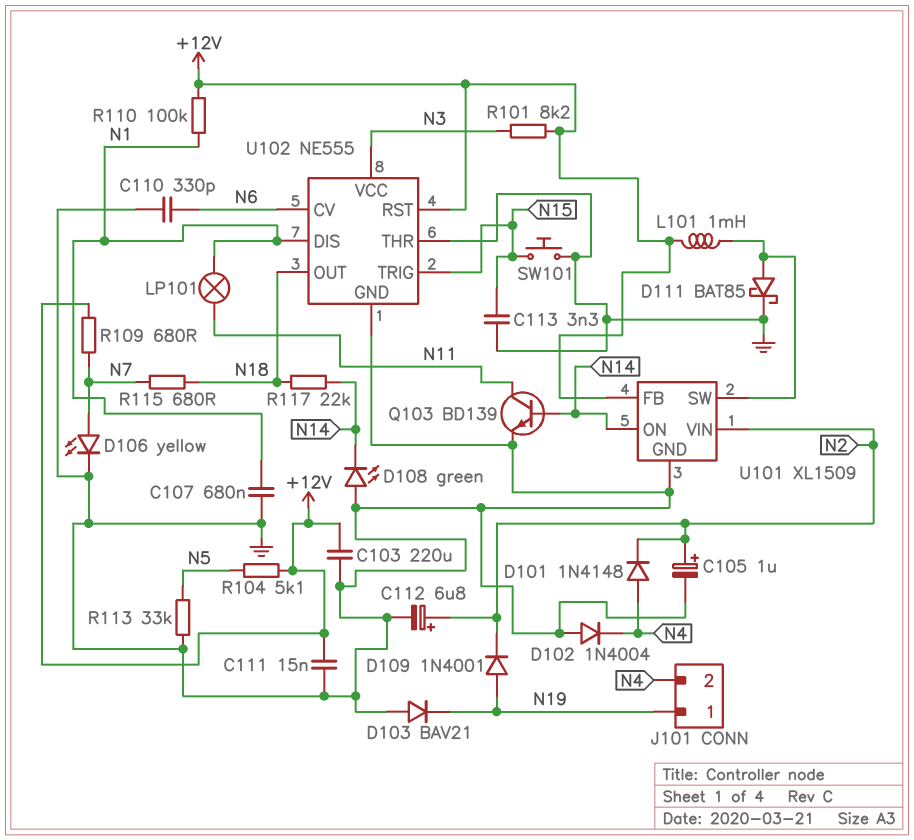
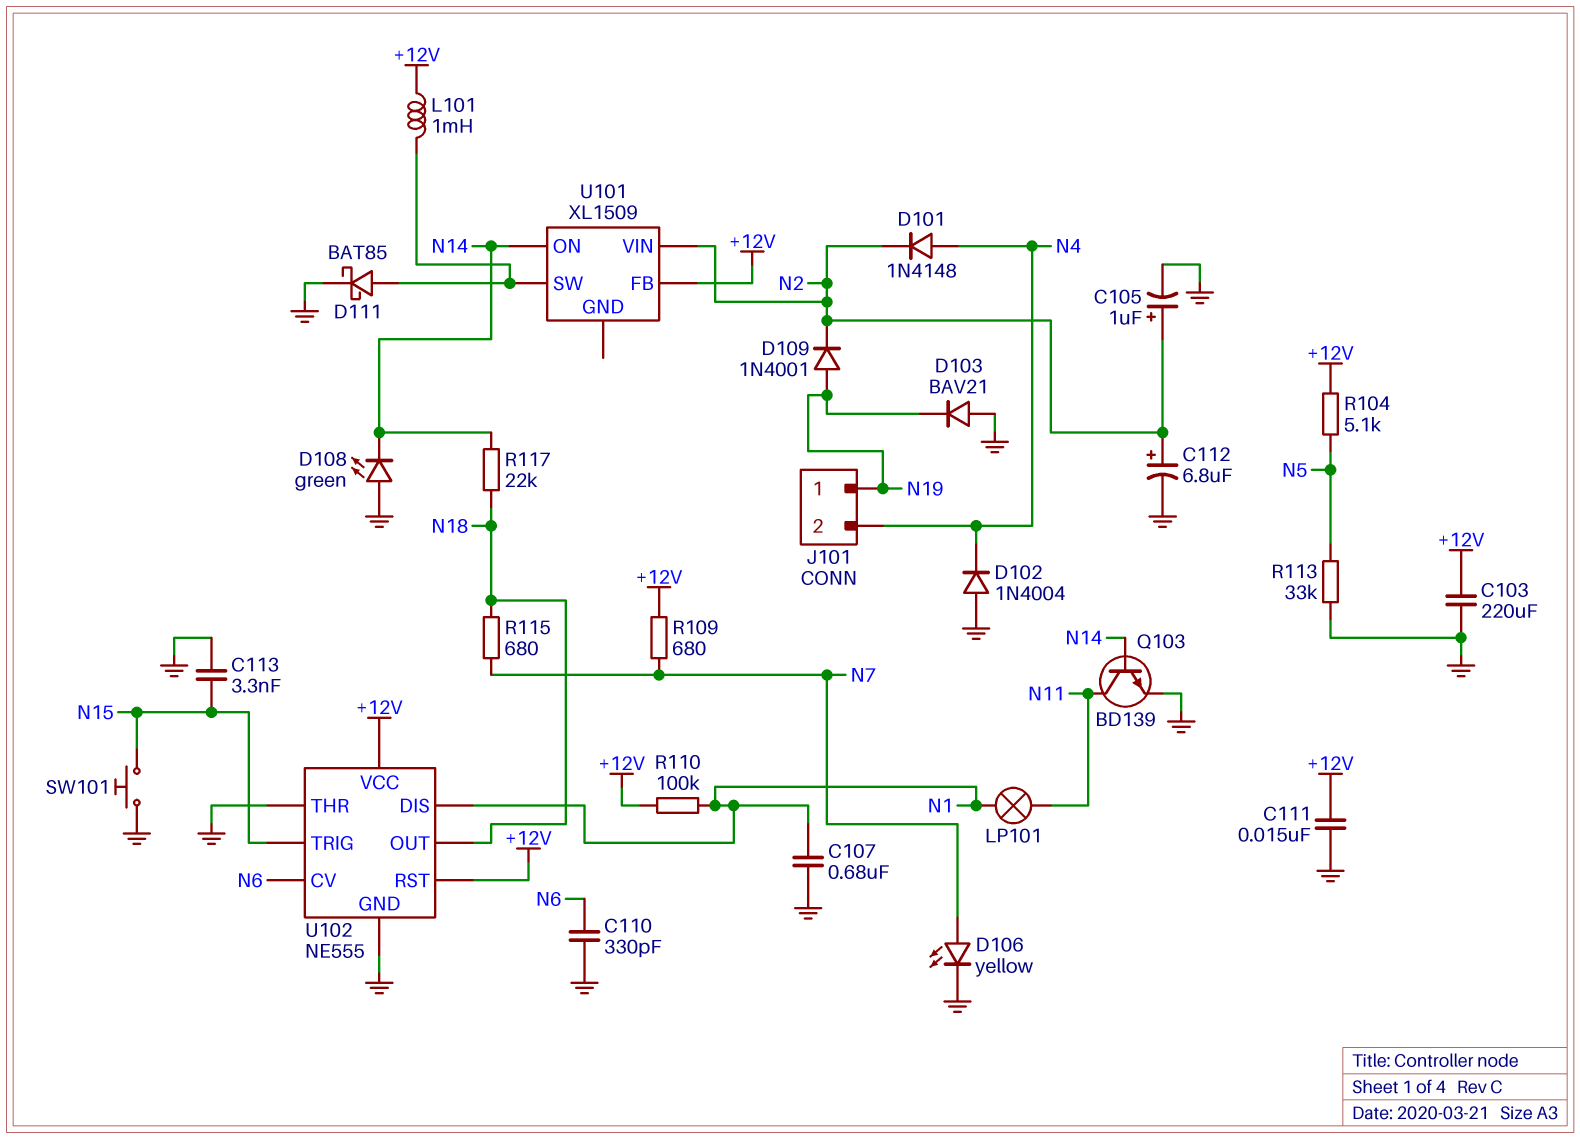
R101: 8.2k (+12V, N3) -> none
U101 pin GND: GND -> none
U102 pin VCC: N3 -> +12V

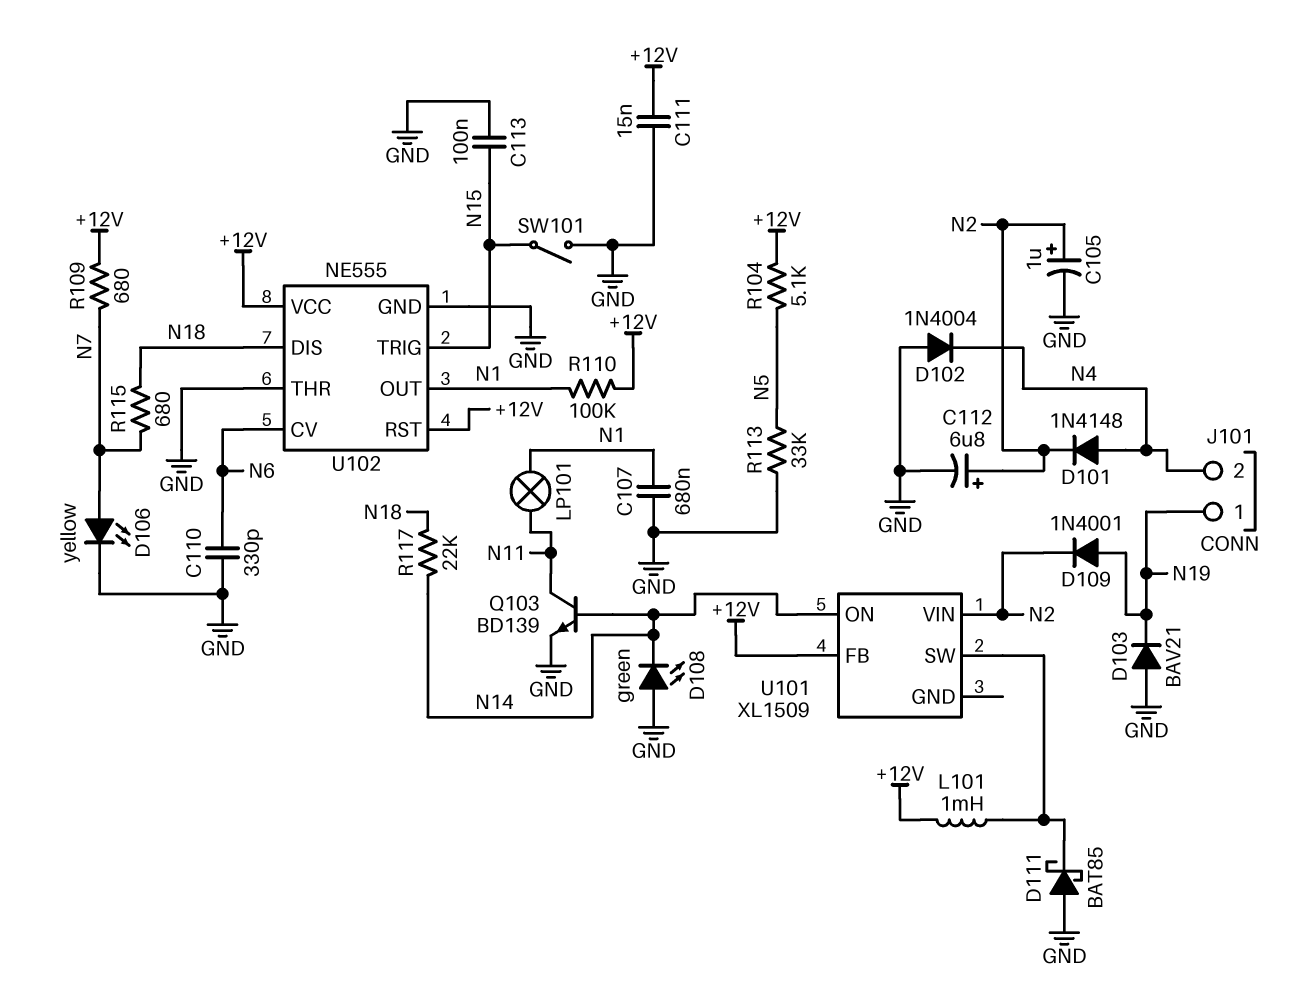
C103: 220uF (+12V, GND) -> none
C113: 3.3nF (GND, N15) -> 100nF (GND, N15)
D111: schottky BAT85 (A U101/SW, K GND) -> schottky BAT85 (A GND, K U101/SW)
SW101: button (GND, N15) -> switch (GND, N15)
U102 pin DIS: N1 -> N18
U102 pin OUT: N18 -> N1

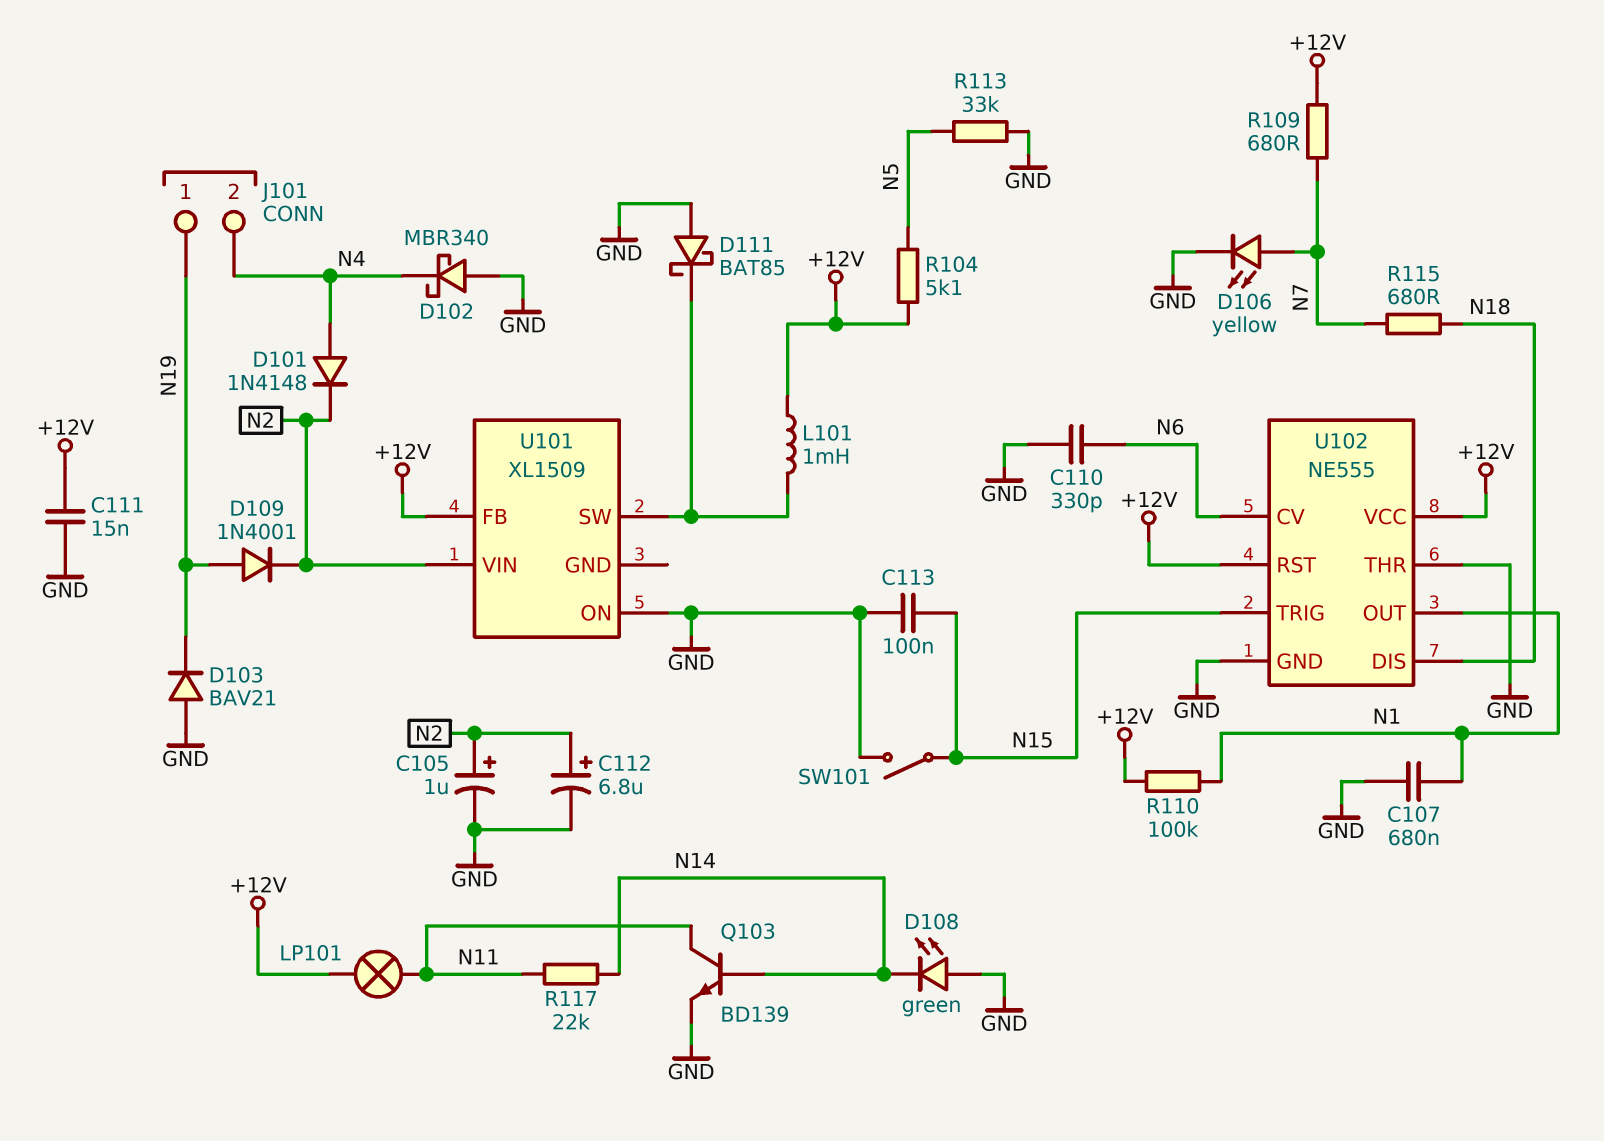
D102: diode 1N4004 (A GND, K N4) -> schottky MBR340 (A GND, K N4)
LP101: lamp (N1, N11) -> lamp (+12V, N11)
R117: 22k (N14, N18) -> 22k (N11, N14)
U101 pin ON: N14 -> GND

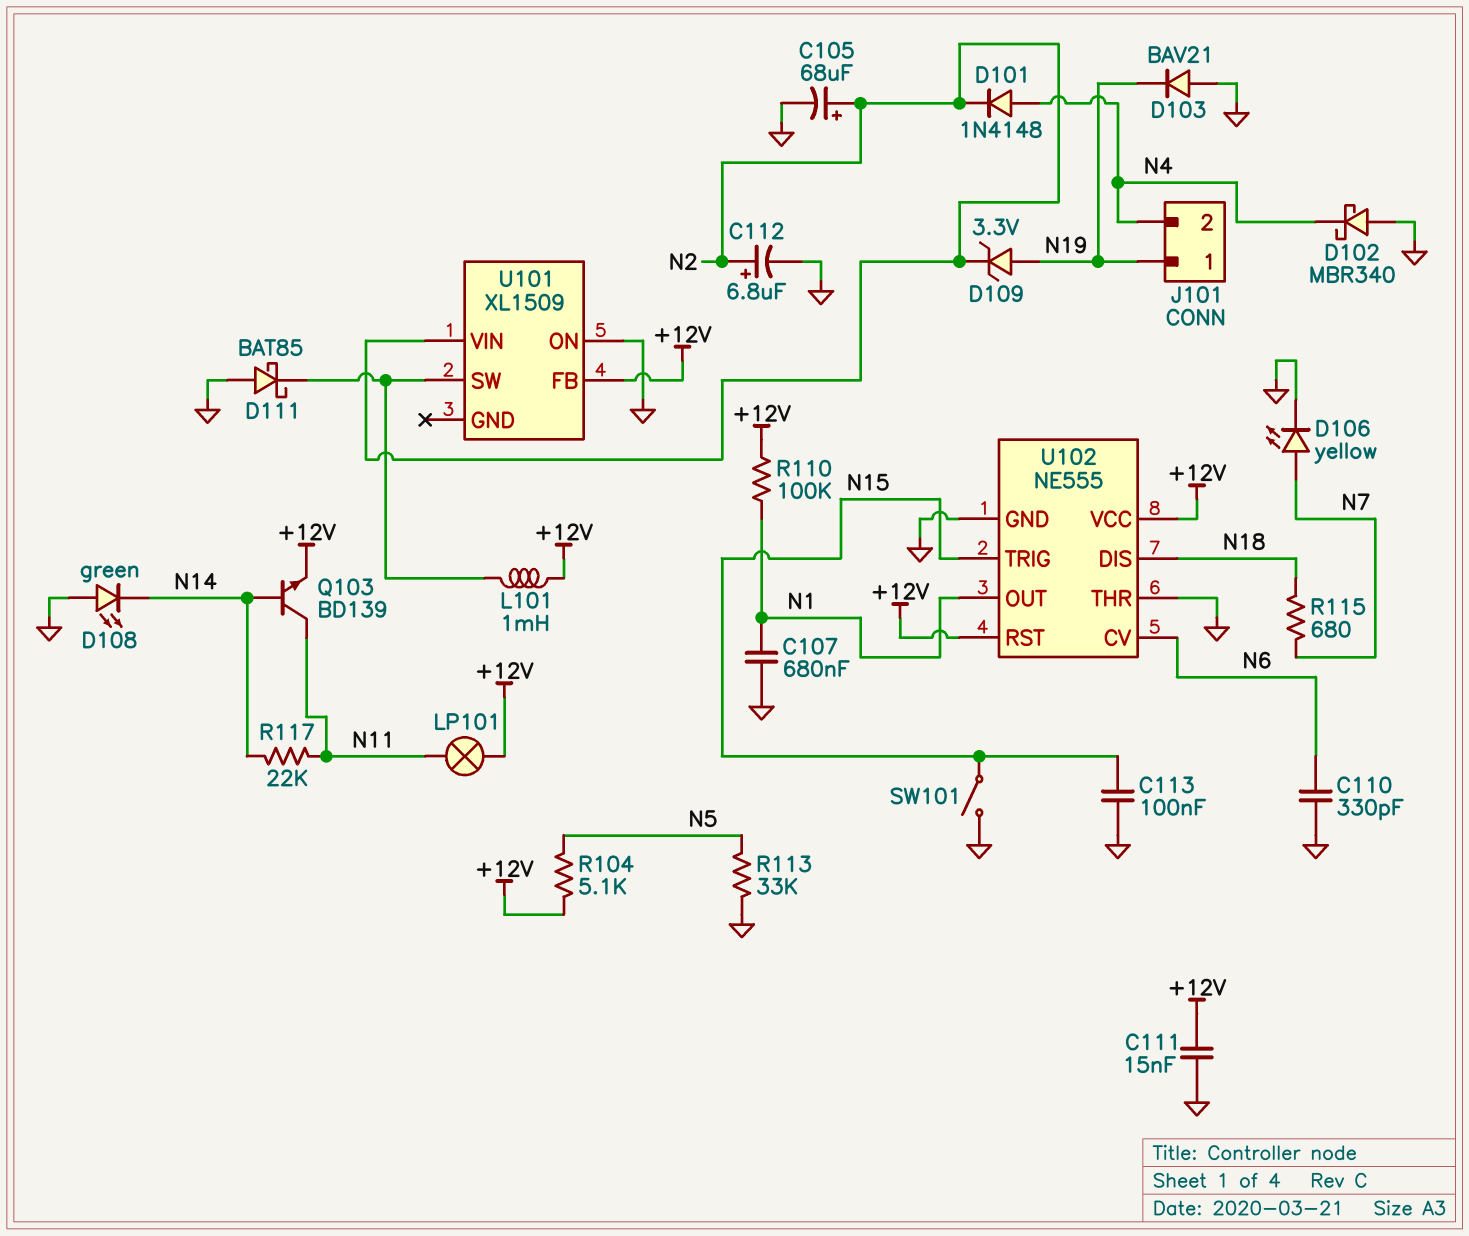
C105: 1uF (plus N2, minus GND) -> 68uF (plus N2, minus GND)
D109: diode 1N4001 (A N19, K N2) -> zener 3.3V (A N19, K N2)
Q103: NPN BD139 (B N14, C N11, E GND) -> NPN BD139 (B N14, C N11, E +12V)
R109: 680 (+12V, N7) -> none

